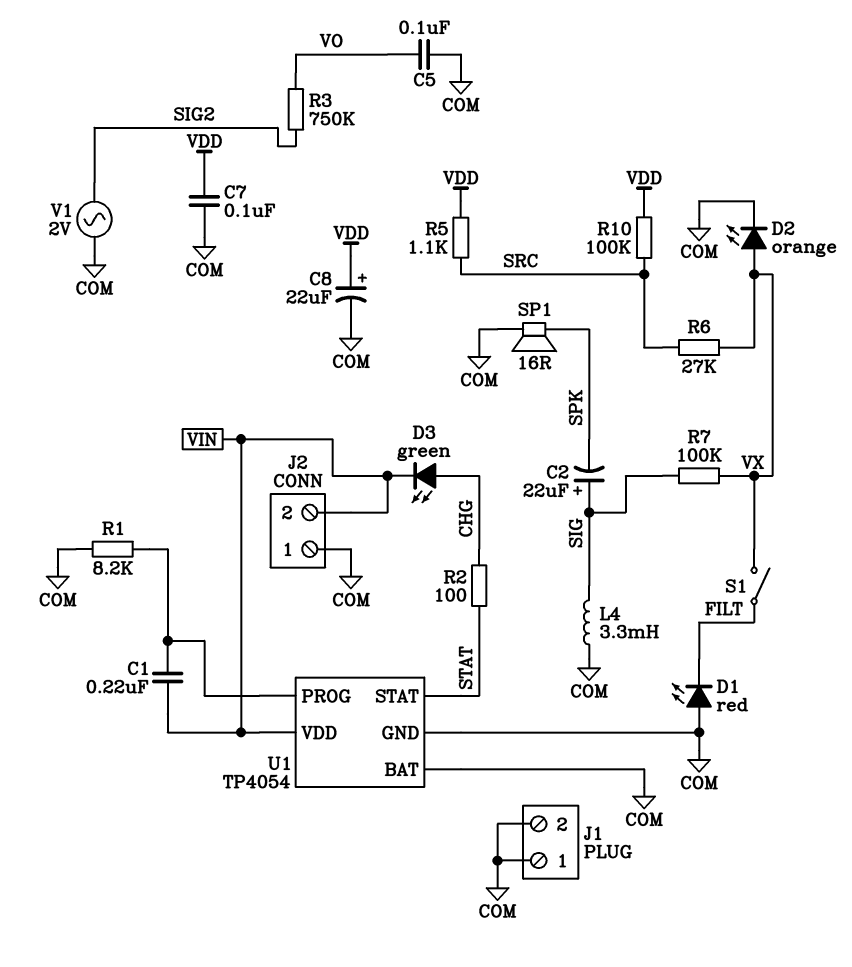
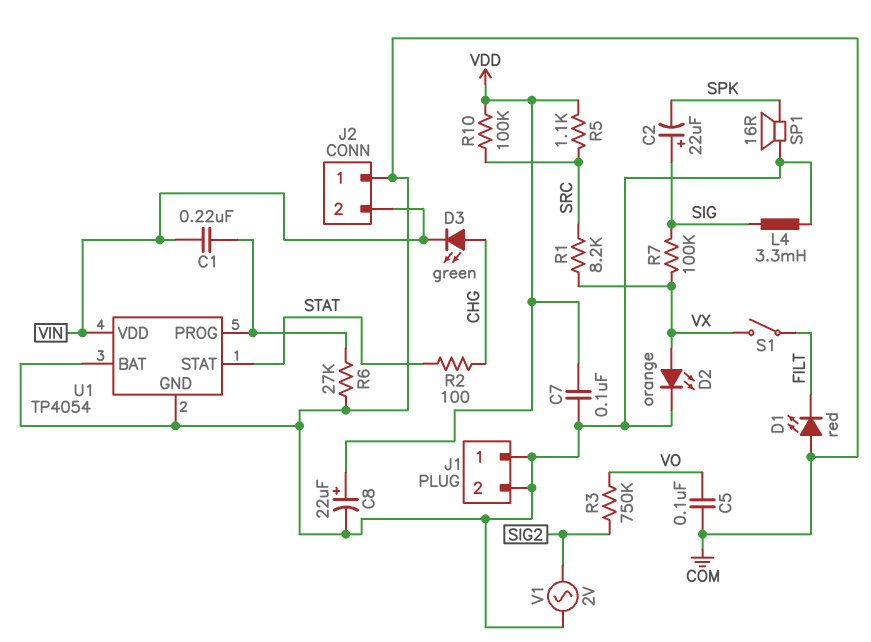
R1: 8.2k (COM, U1/PROG) -> 8.2k (SRC, VX)
R6: 27k (SRC, VX) -> 27k (COM, U1/PROG)

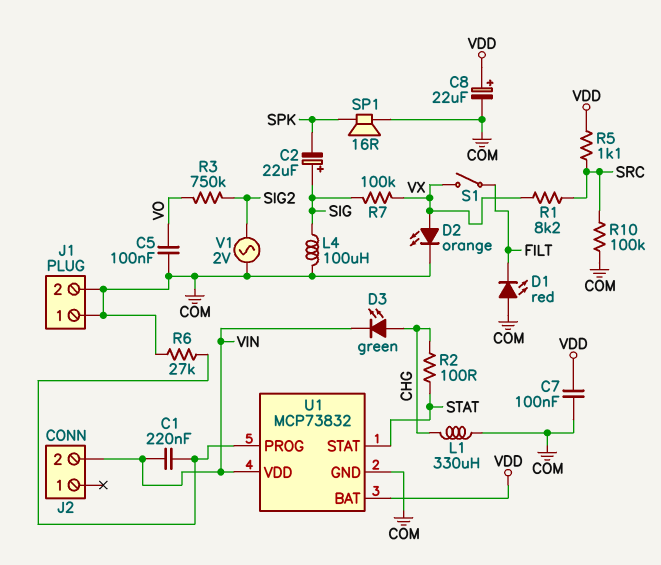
J2 pin 1: COM -> none
L1: none -> 330uH (CHG, COM)
L4: 3.3mH (COM, SIG) -> 100uH (COM, SIG)
R10: 100k (SRC, VDD) -> 100k (COM, SRC)
U1: TP4054 -> MCP73832
U1 pin BAT: COM -> VDD

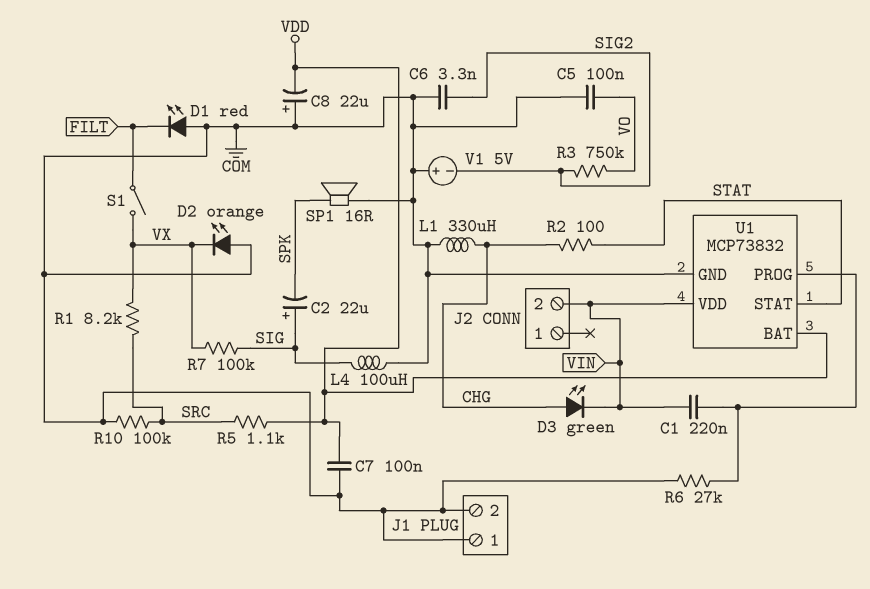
C6: none -> 3.3nF (COM, SIG2)
C8: 22uF (plus VDD, minus COM) -> 22uF (plus COM, minus VDD)
D2: LED orange (A VX, K COM) -> LED orange (A COM, K VX)
V1: AC 2V (COM, SIG2) -> 5V (plus COM, minus SIG2)

